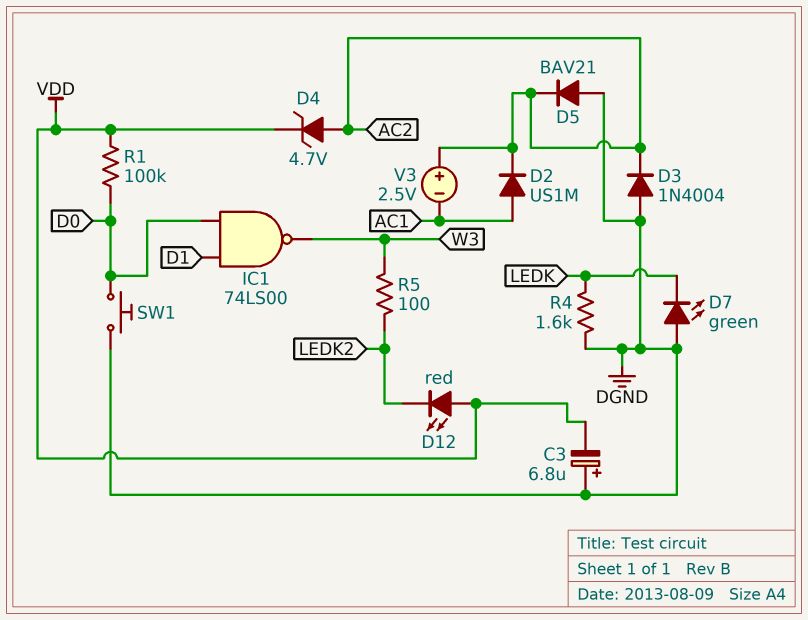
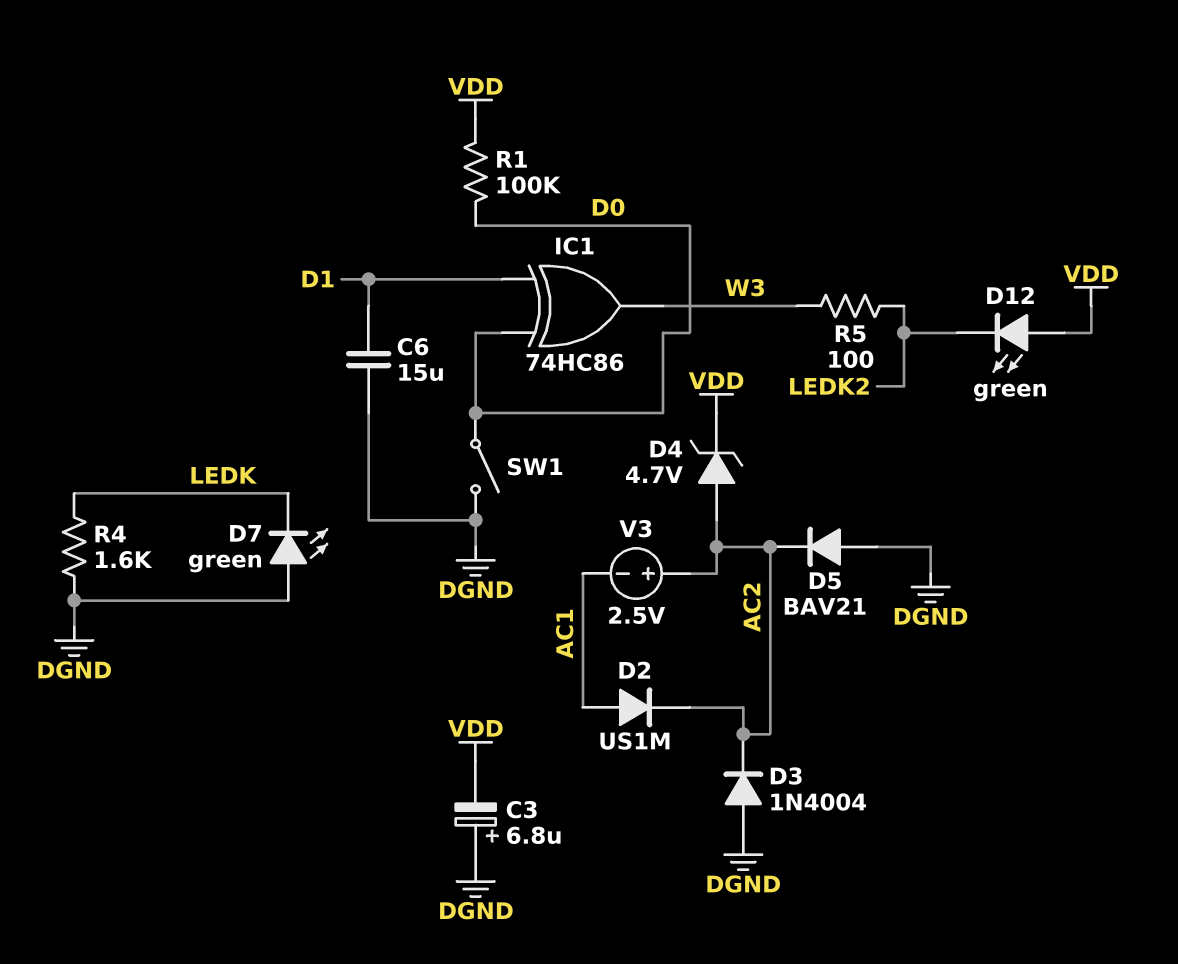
C6: none -> 15uF (D1, DGND)
D12: LED red (A VDD, K LEDK2) -> LED green (A VDD, K LEDK2)
IC1: NAND 74LS00 (in D0, in D1, out W3) -> XOR 74HC86 (in D0, in D1, out W3)
SW1: button (D0, DGND) -> switch (D0, DGND)

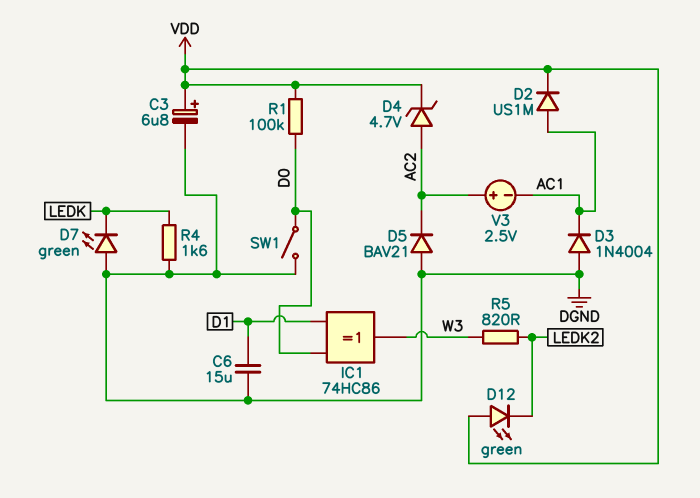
C3: 6.8uF (plus DGND, minus VDD) -> 6.8uF (plus VDD, minus DGND)
D2: diode US1M (A AC1, K AC2) -> diode US1M (A AC1, K VDD)
D3: diode 1N4004 (A DGND, K AC2) -> diode 1N4004 (A DGND, K AC1)
R5: 100 (LEDK2, W3) -> 820 (LEDK2, W3)

